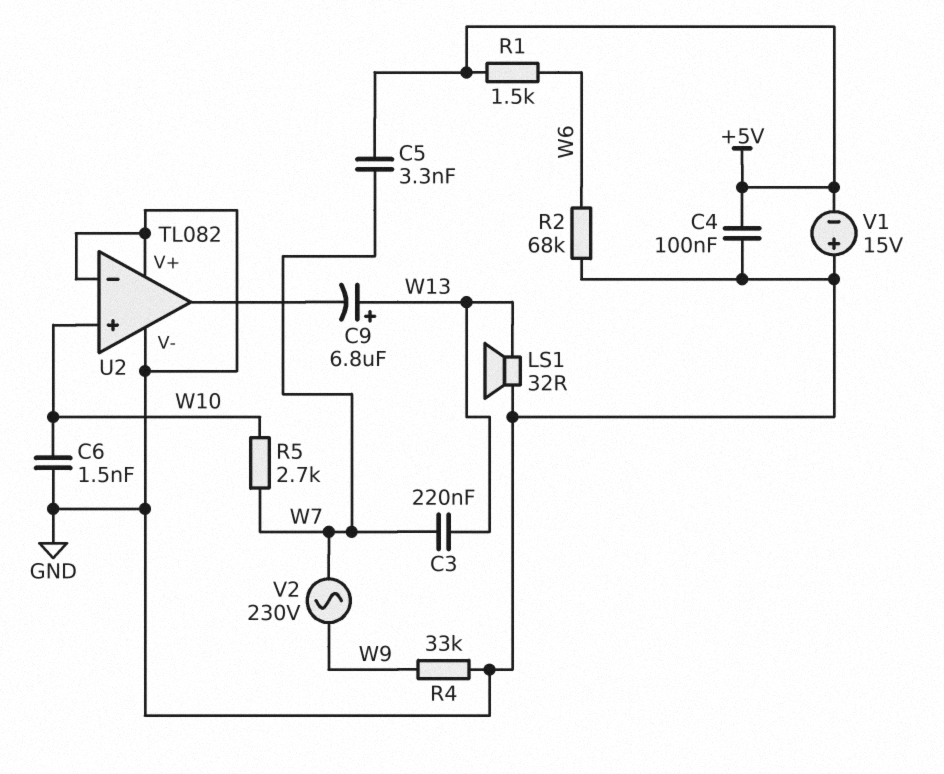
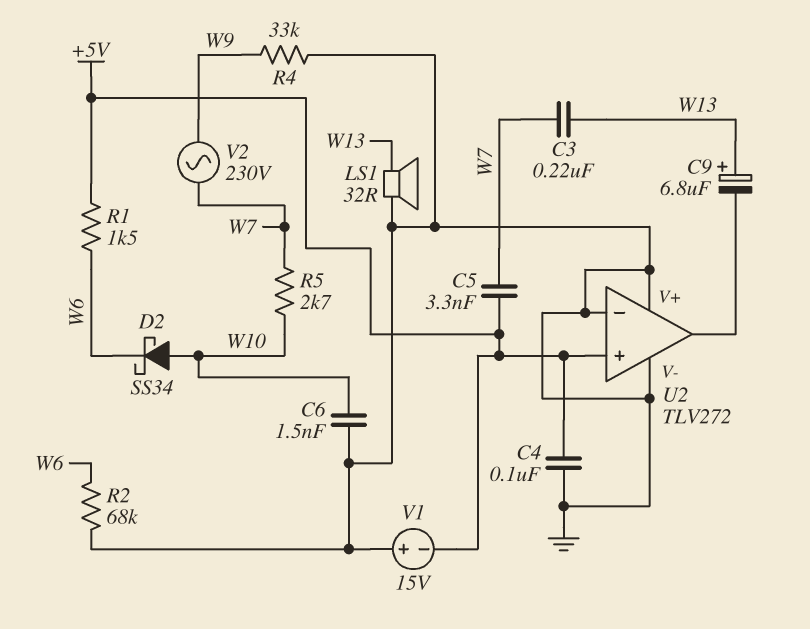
D2: none -> schottky SS34 (A W10, K W6)
U2: TL082 -> TLV272
U2 pin in+: W10 -> +5V

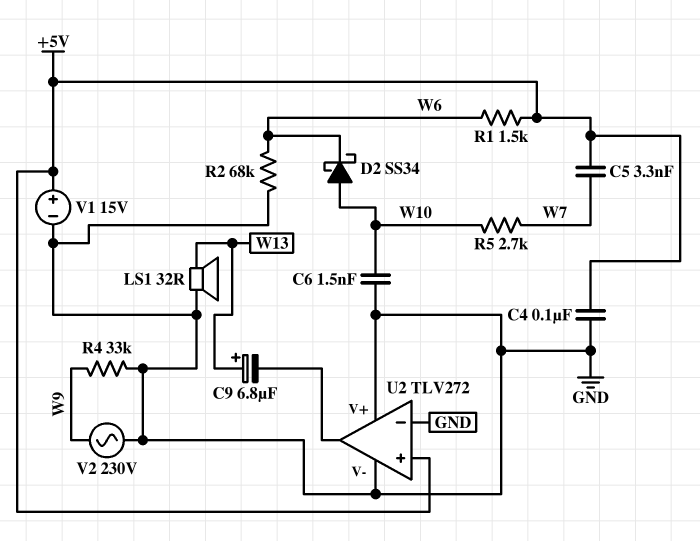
C3: 220nF (W7, W13) -> none
V1: 15V (plus GND, minus +5V) -> 15V (plus +5V, minus GND)
V2: AC 230V (W7, W9) -> AC 230V (GND, W9)

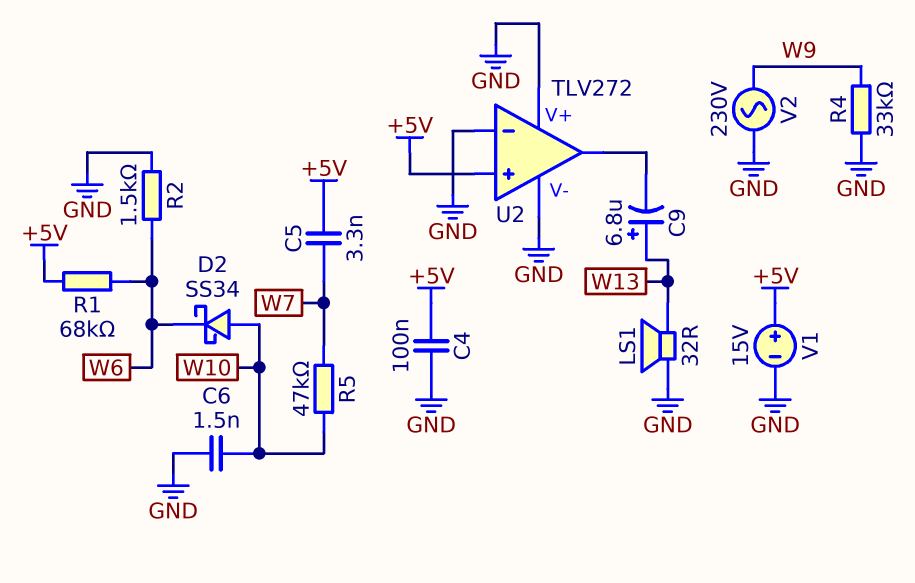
R1: 1.5k (+5V, W6) -> 68k (+5V, W6)
R2: 68k (GND, W6) -> 1.5k (GND, W6)
R5: 2.7k (W7, W10) -> 47k (W7, W10)

